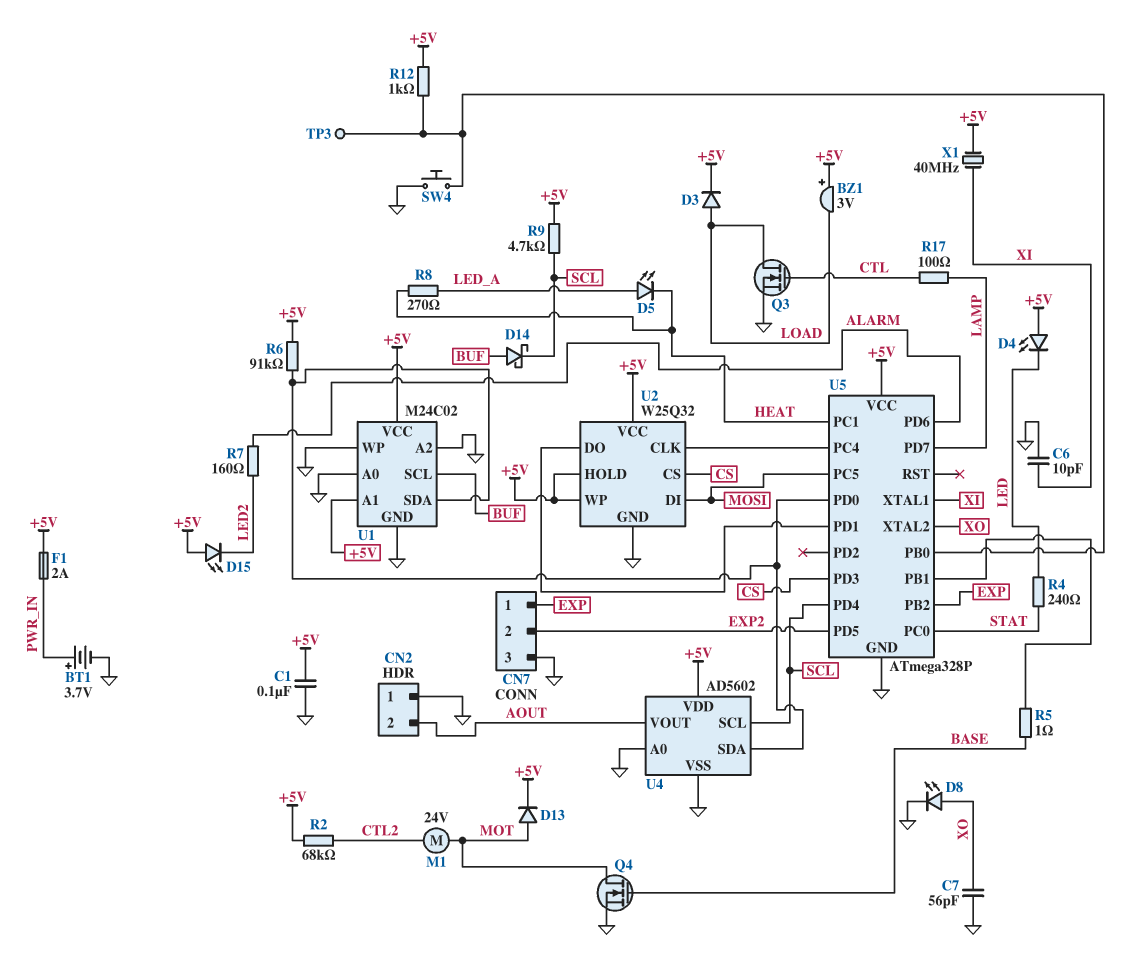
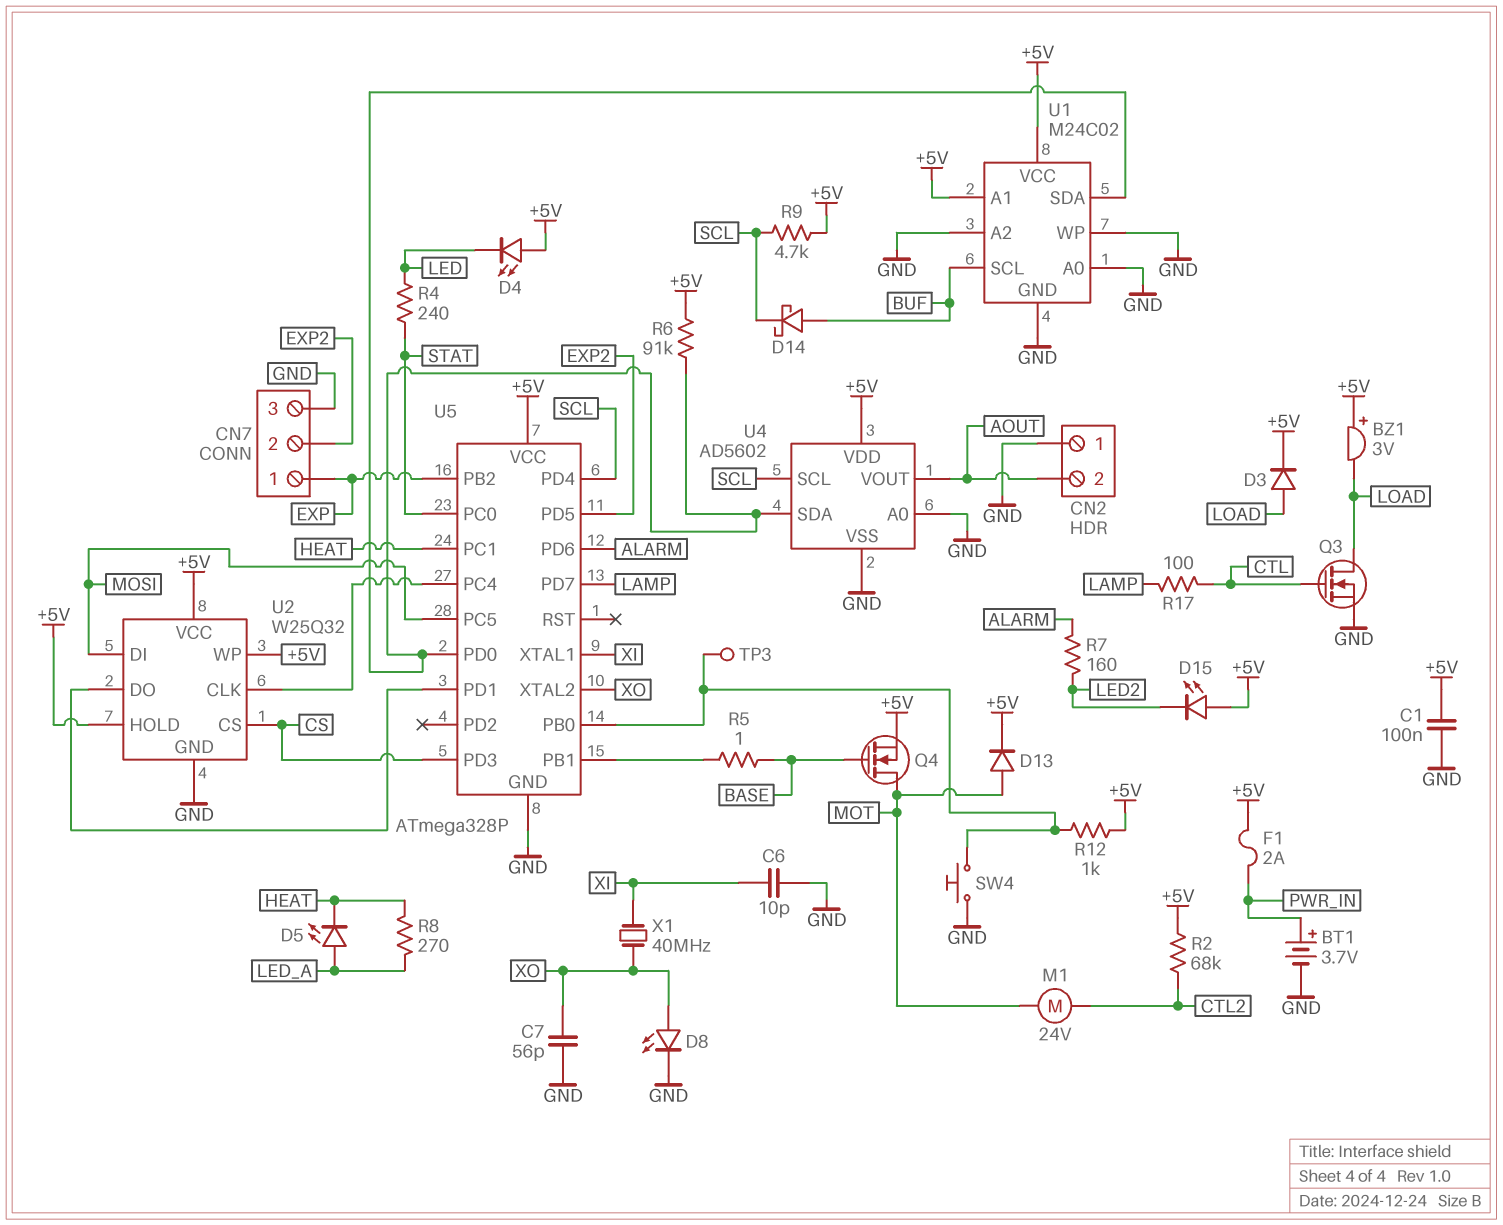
Q4: NMOS (G BASE, D MOT, S GND) -> NMOS (G BASE, D MOT, S +5V)
X1: 40MHz (+5V, XI) -> 40MHz (XI, XO)

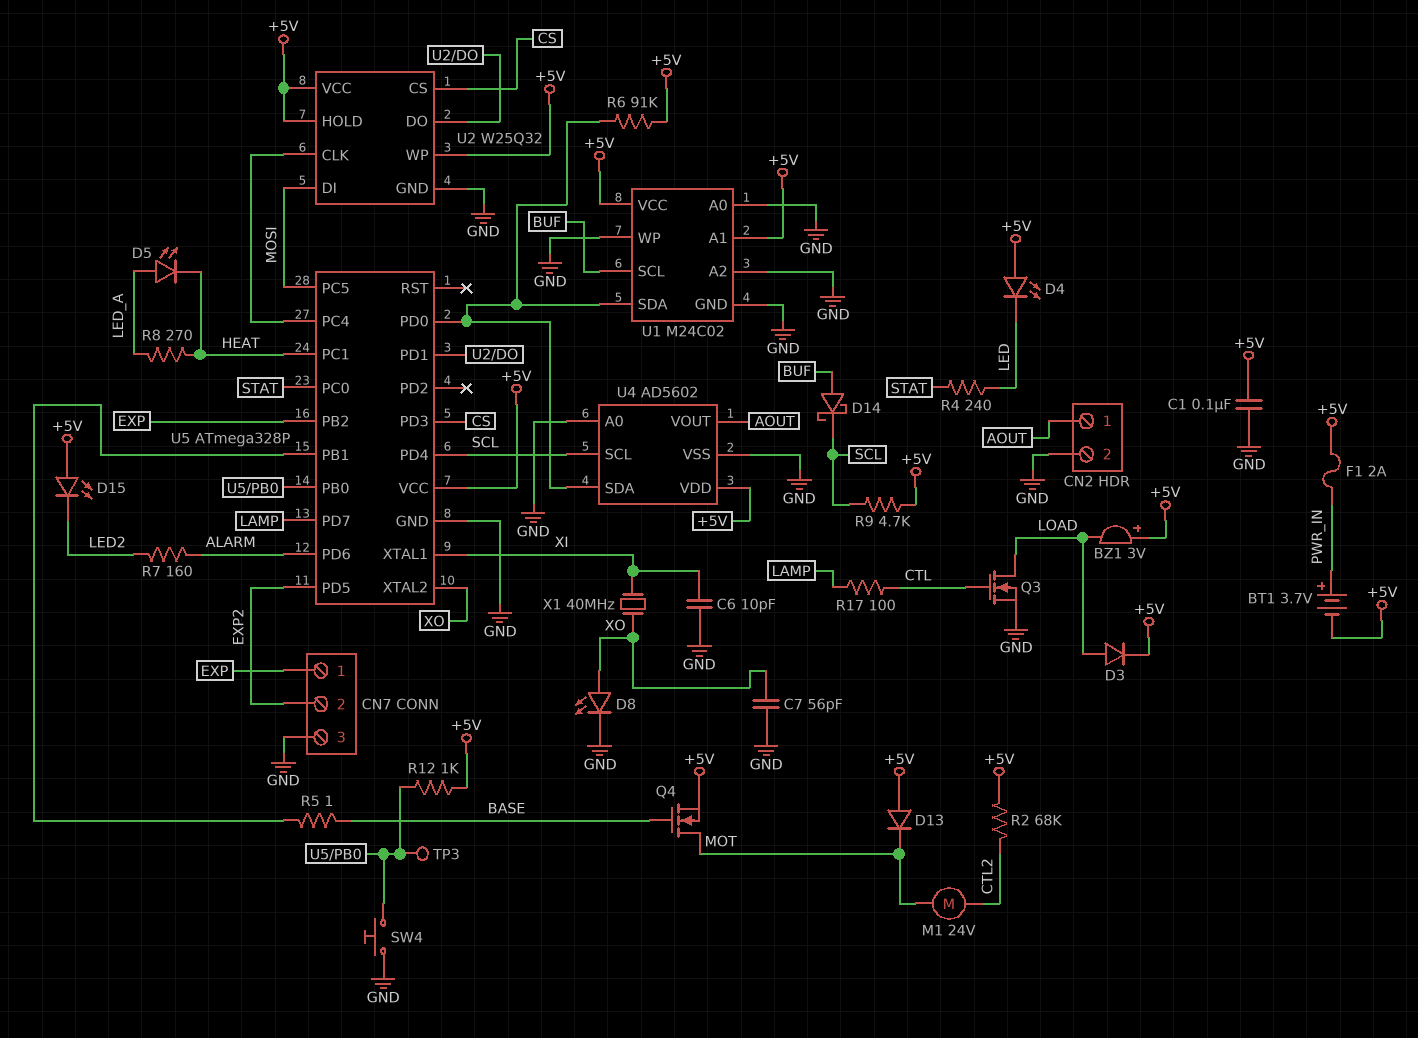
BT1: 3.7V (plus PWR_IN, minus GND) -> 3.7V (plus PWR_IN, minus +5V)
CN2 pin 1: GND -> AOUT
CN2 pin 2: AOUT -> GND
D13: diode (A MOT, K +5V) -> diode (A +5V, K MOT)

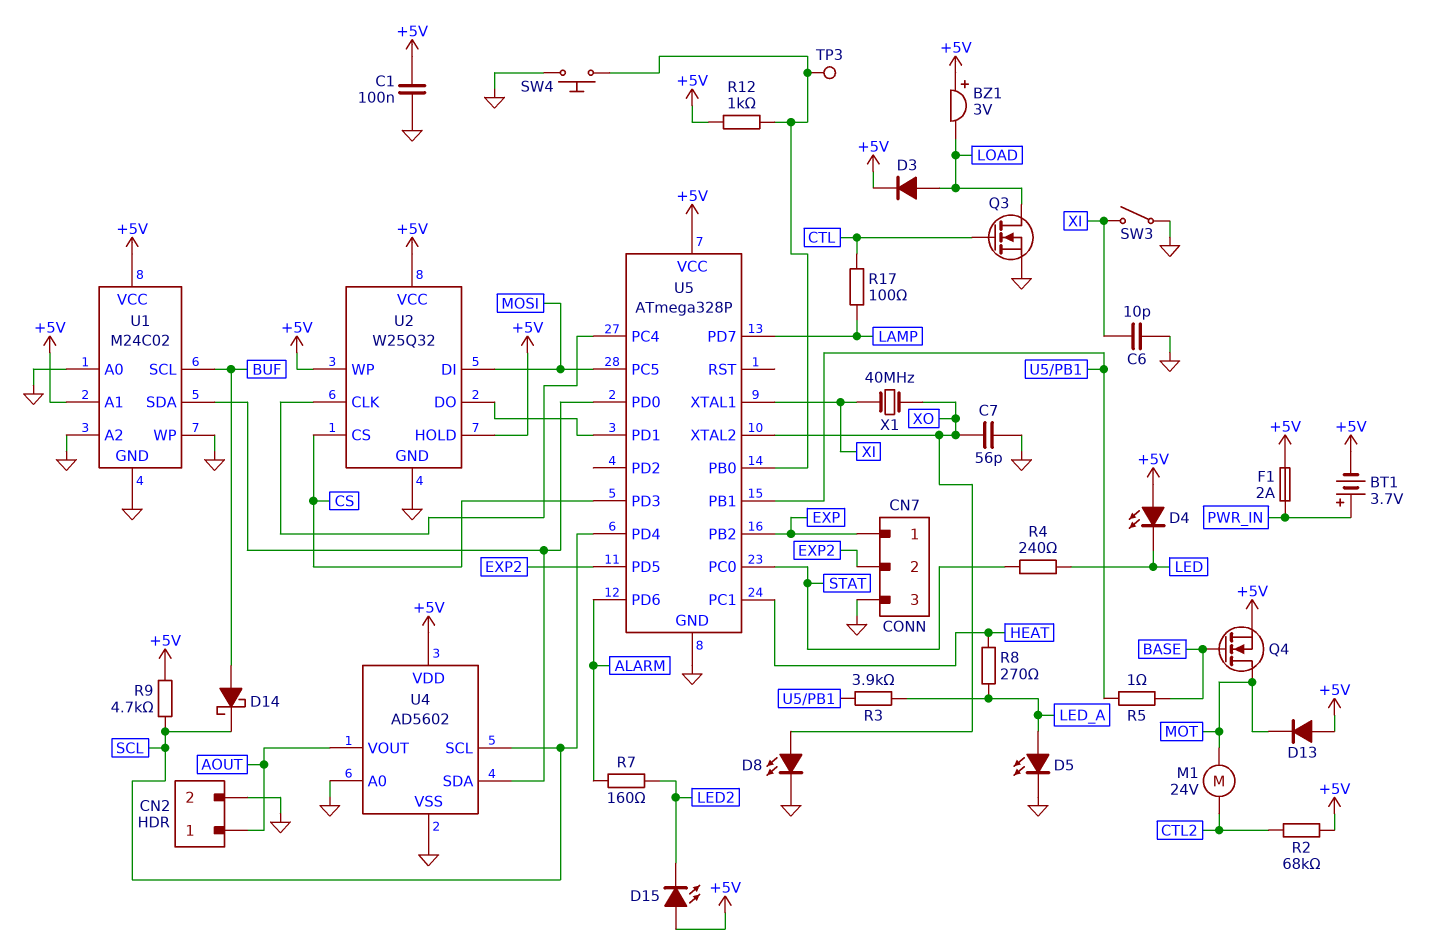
D5: LED (A LED_A, K HEAT) -> LED (A LED_A, K GND)
R3: none -> 3.9k (LED_A, U5/PB1)
R6: 91k (+5V, U1/SDA) -> none
SW3: none -> switch (GND, XI)

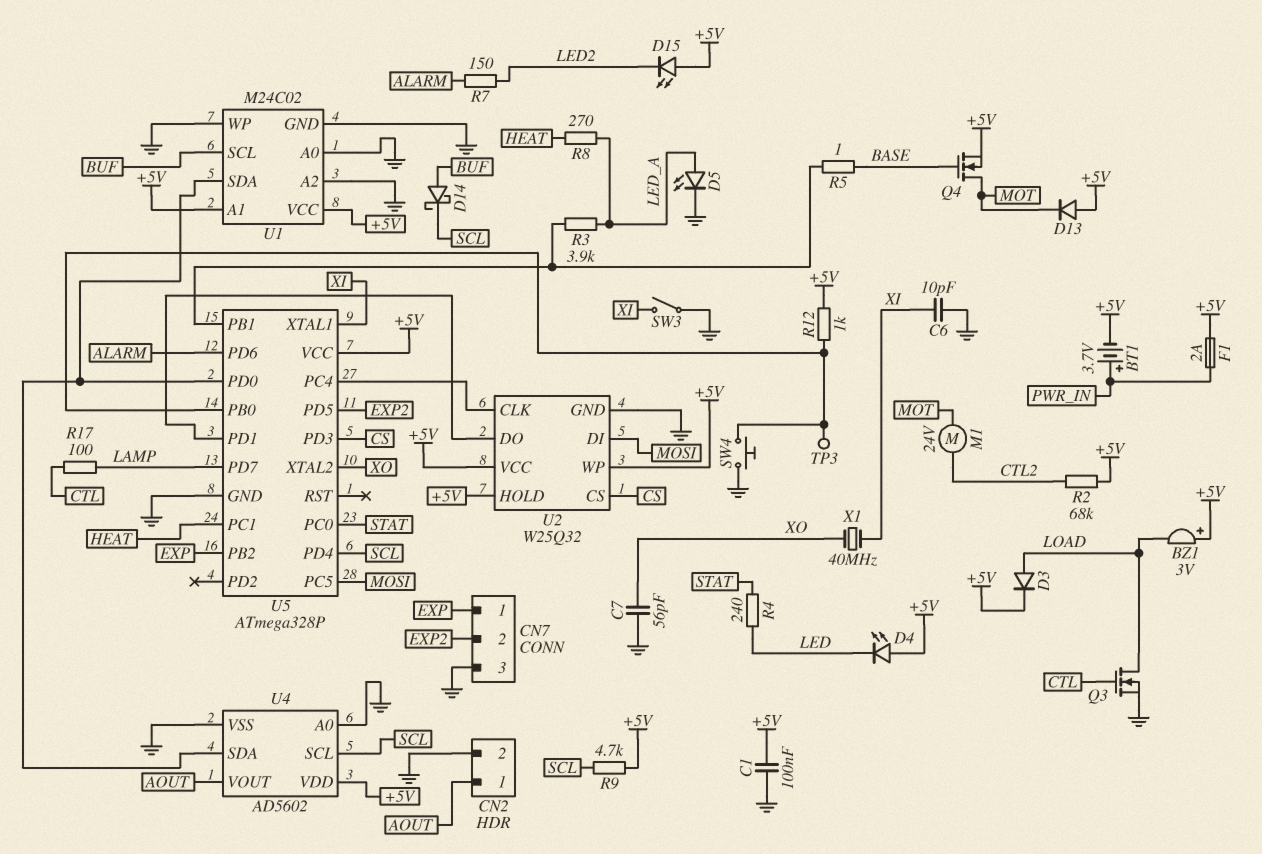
D8: LED (A XO, K GND) -> none
R7: 160 (ALARM, LED2) -> 150 (ALARM, LED2)

